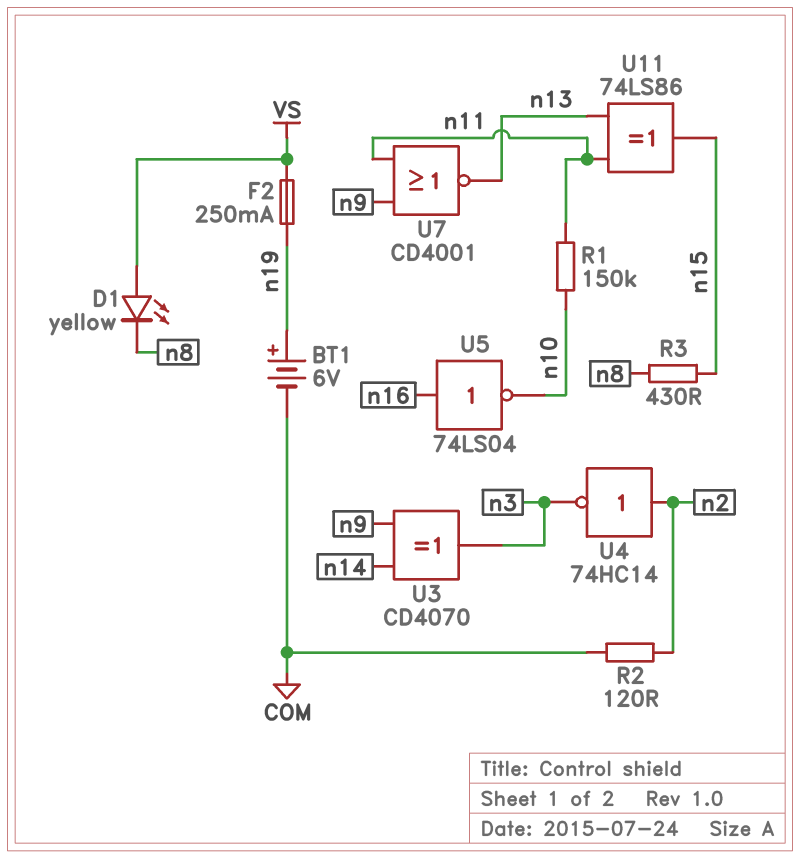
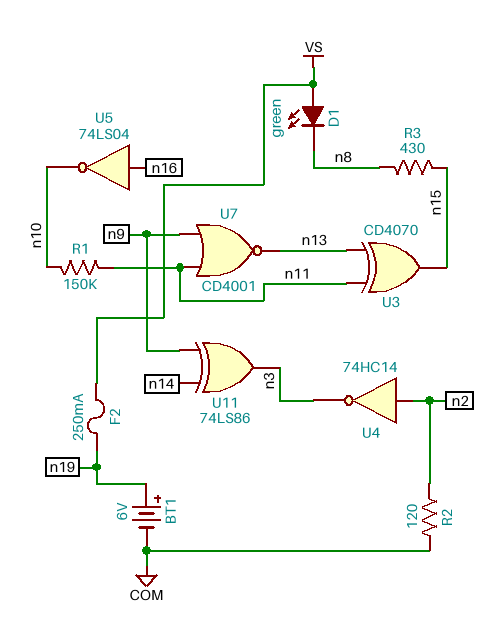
D1: LED yellow (A VS, K n8) -> LED green (A VS, K n8)
U3: XOR CD4070 (in n9, in n14, out n3) -> XOR CD4070 (in n11, in n13, out n15)
U11: XOR 74LS86 (in n11, in n13, out n15) -> XOR 74LS86 (in n9, in n14, out n3)

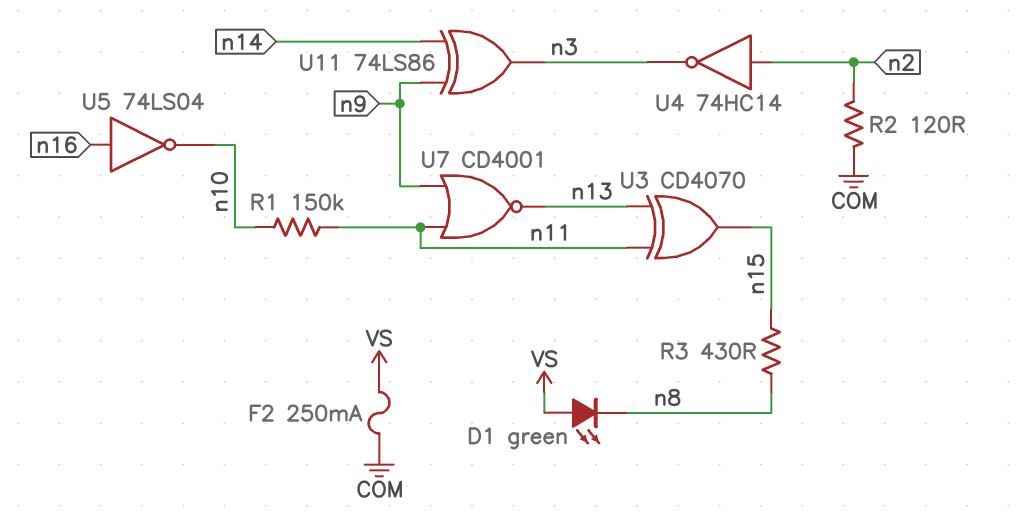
BT1: 6V (plus n19, minus COM) -> none
F2: 250mA (VS, n19) -> 250mA (COM, VS)

